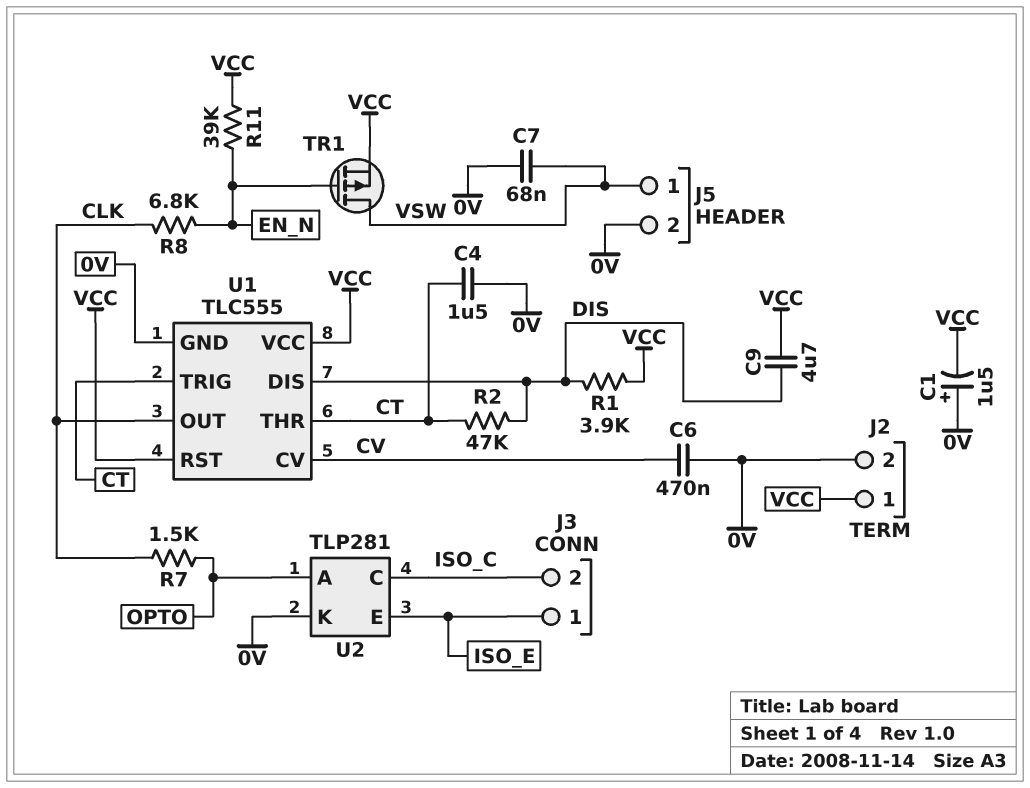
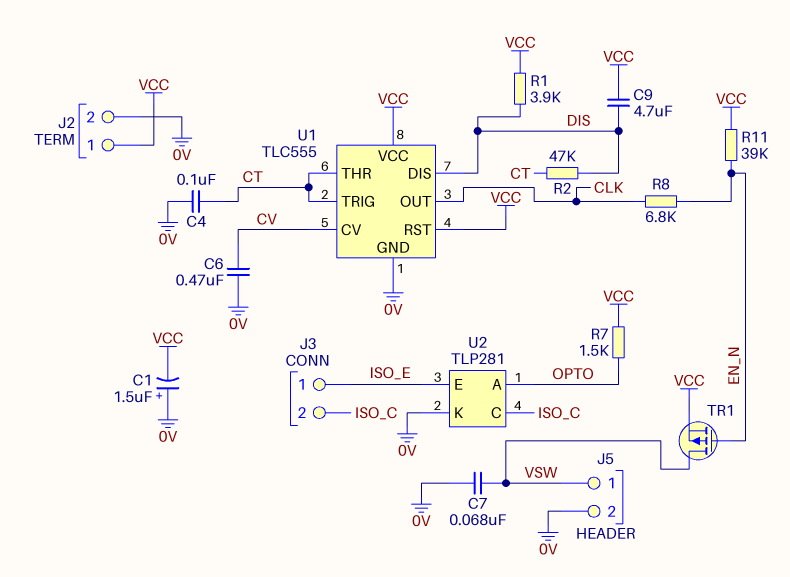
C4: 1.5uF (0V, CT) -> 100nF (0V, CT)
R7: 1.5k (CLK, OPTO) -> 1.5k (OPTO, VCC)

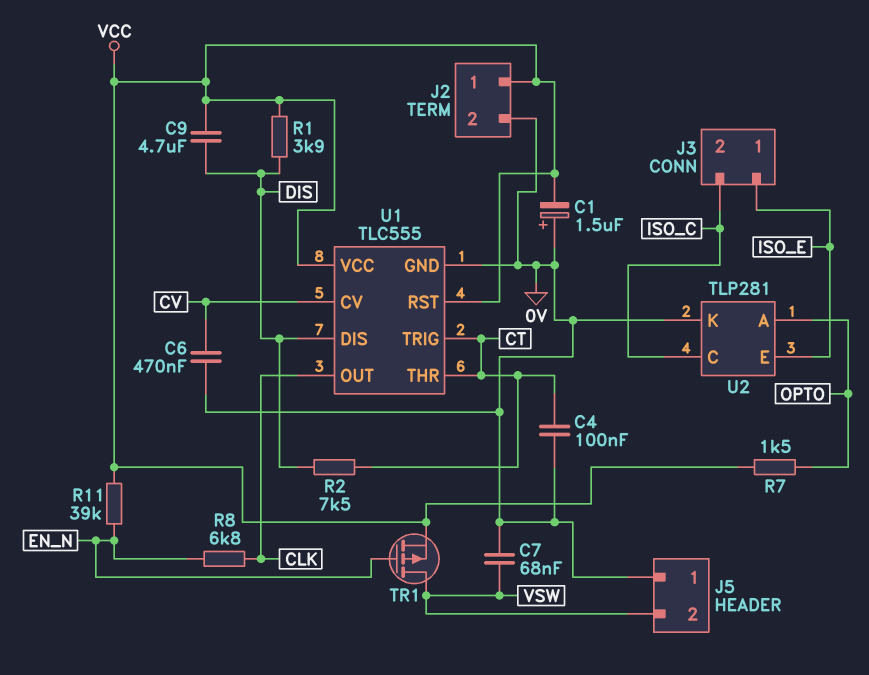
J5 pin 1: VSW -> 0V
J5 pin 2: 0V -> VSW
R2: 47k (CT, DIS) -> 7.5k (CT, DIS)

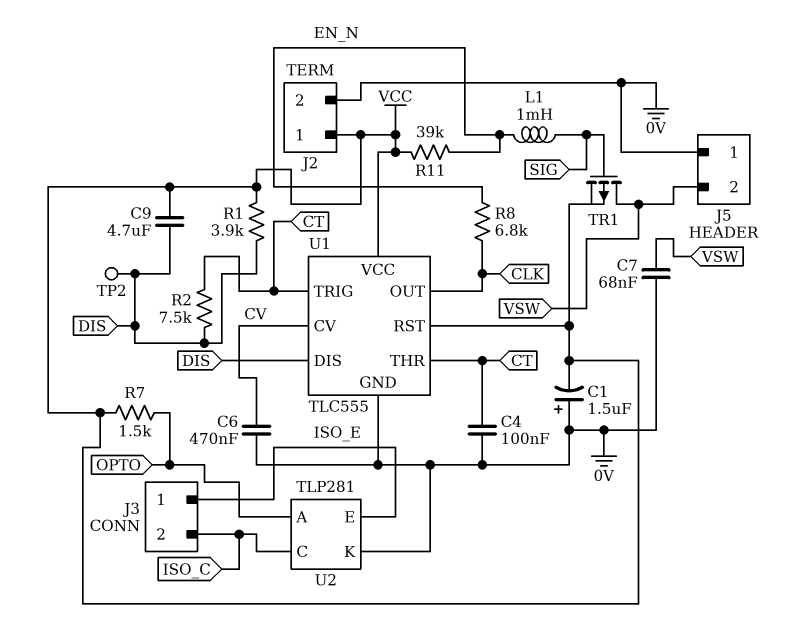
L1: none -> 1mH (EN_N, SIG)
TP2: none -> test point (DIS)
TR1: PMOS (G EN_N, D VSW, S VCC) -> PMOS (G SIG, D VSW, S VCC)

